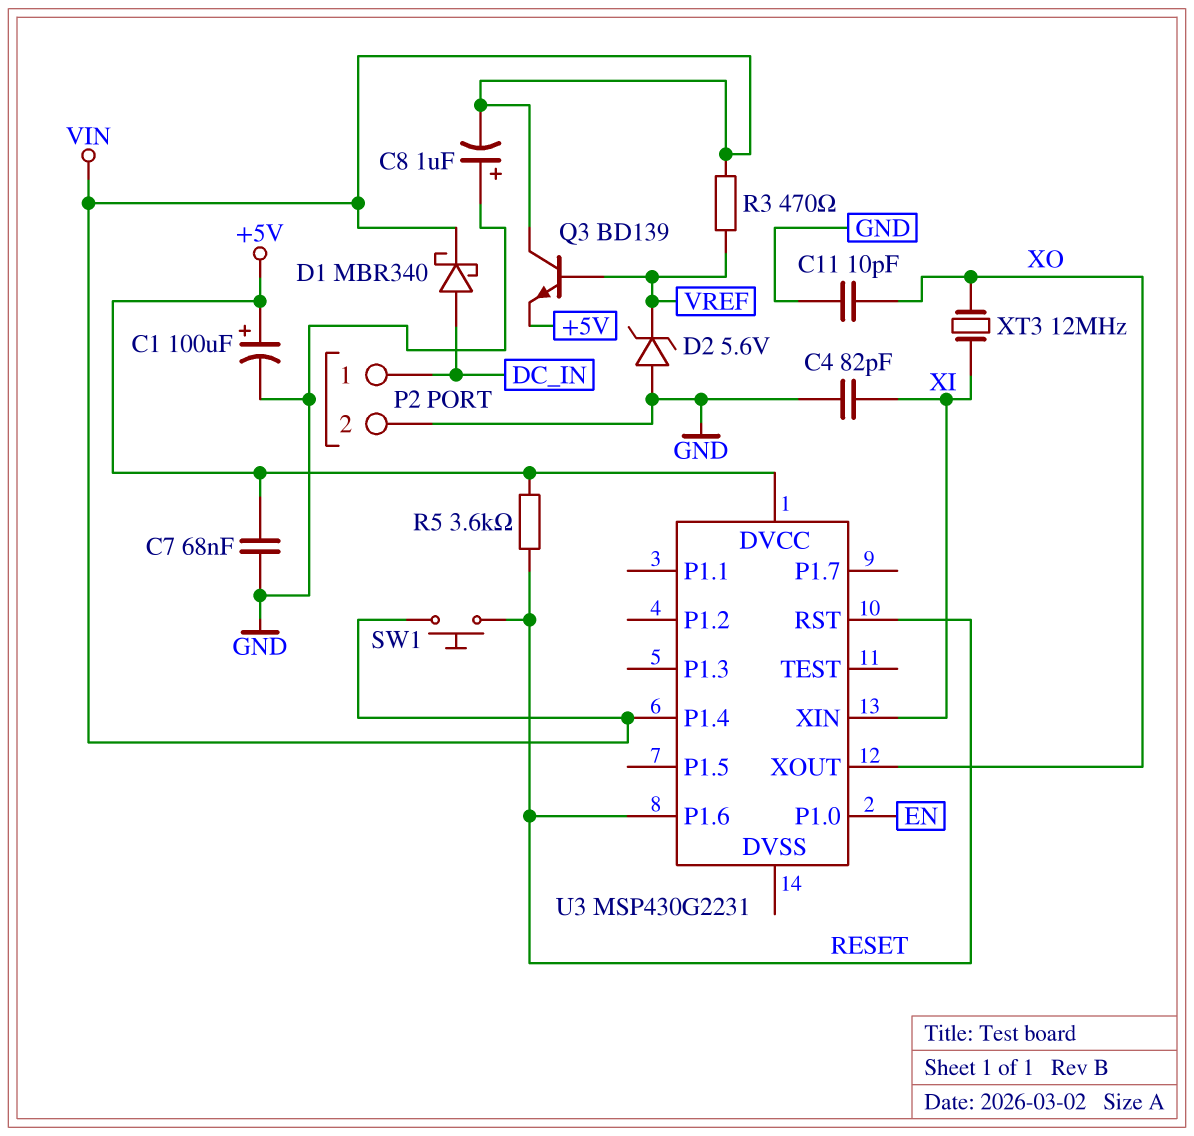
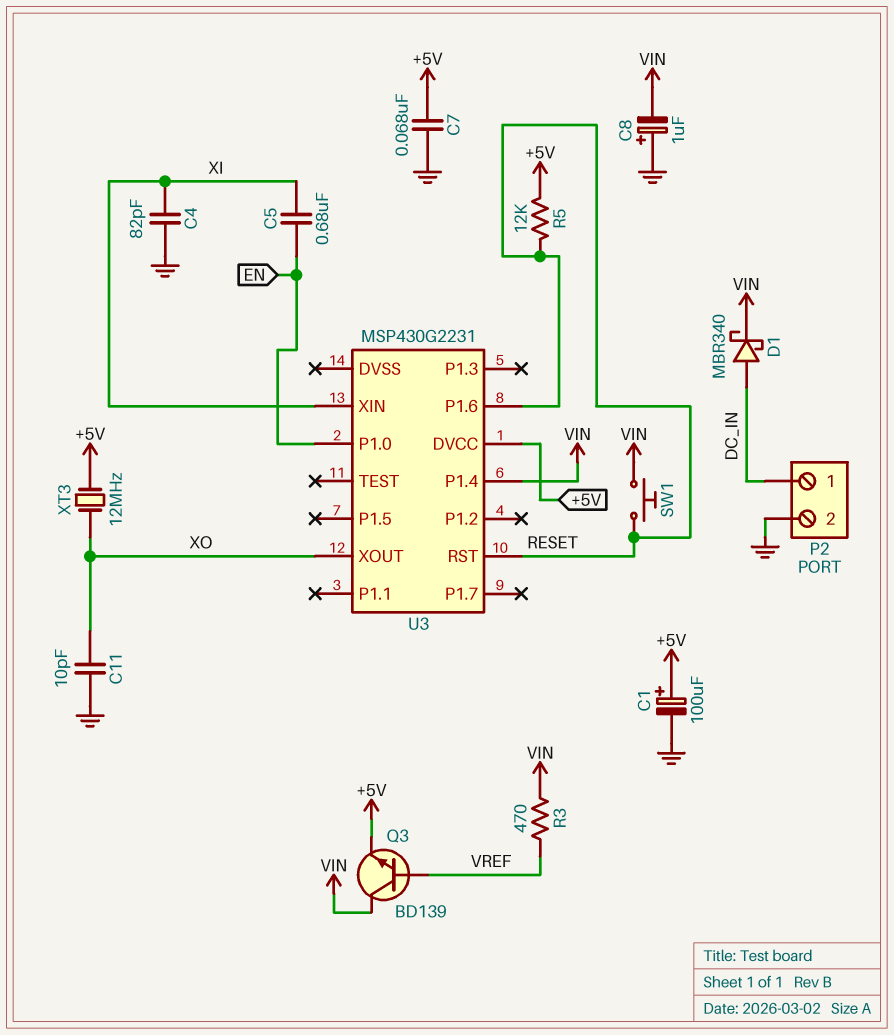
C5: none -> 680nF (EN, XI)
D2: zener 5.6V (A GND, K VREF) -> none
R5: 3.6k (+5V, RESET) -> 12k (+5V, RESET)
XT3: 12MHz (XI, XO) -> 12MHz (+5V, XO)

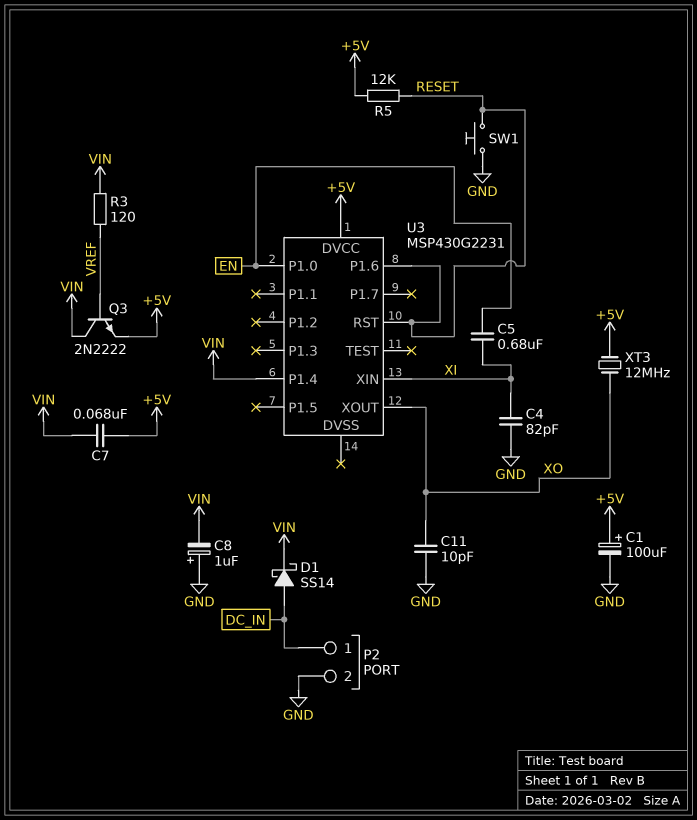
C7: 68nF (+5V, GND) -> 68nF (+5V, VIN)
D1: schottky MBR340 (A DC_IN, K VIN) -> schottky SS14 (A DC_IN, K VIN)
Q3: NPN BD139 (B VREF, C VIN, E +5V) -> NPN 2N2222 (B VREF, C VIN, E +5V)
R3: 470 (VIN, VREF) -> 120 (VIN, VREF)
SW1: button (RESET, VIN) -> button (GND, RESET)

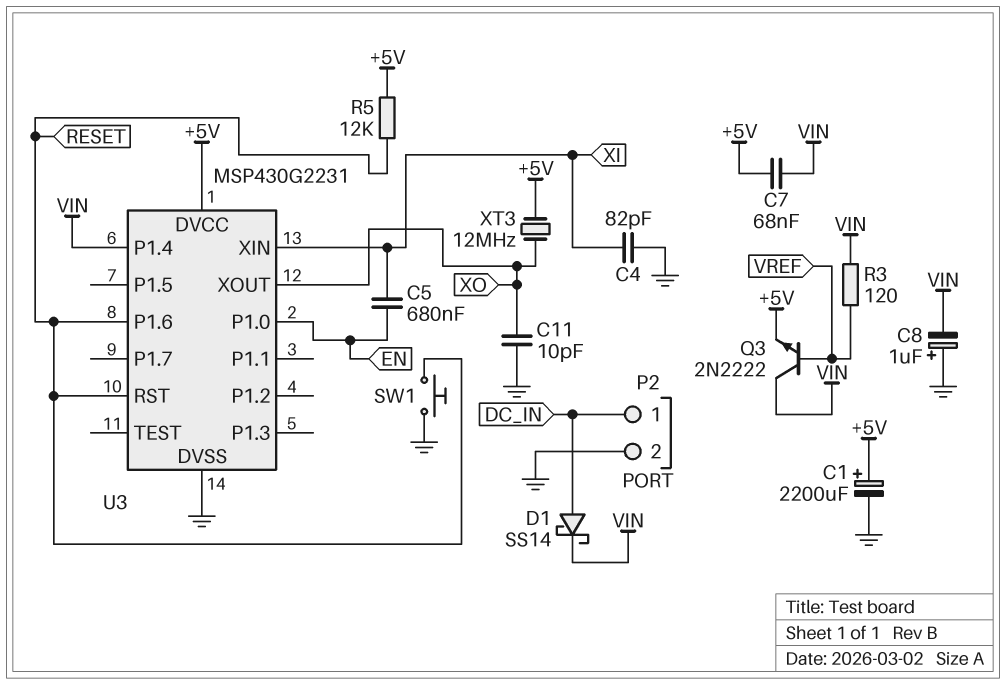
C1: 100uF (plus +5V, minus GND) -> 2200uF (plus +5V, minus GND)
U3 pin DVSS: none -> GND

